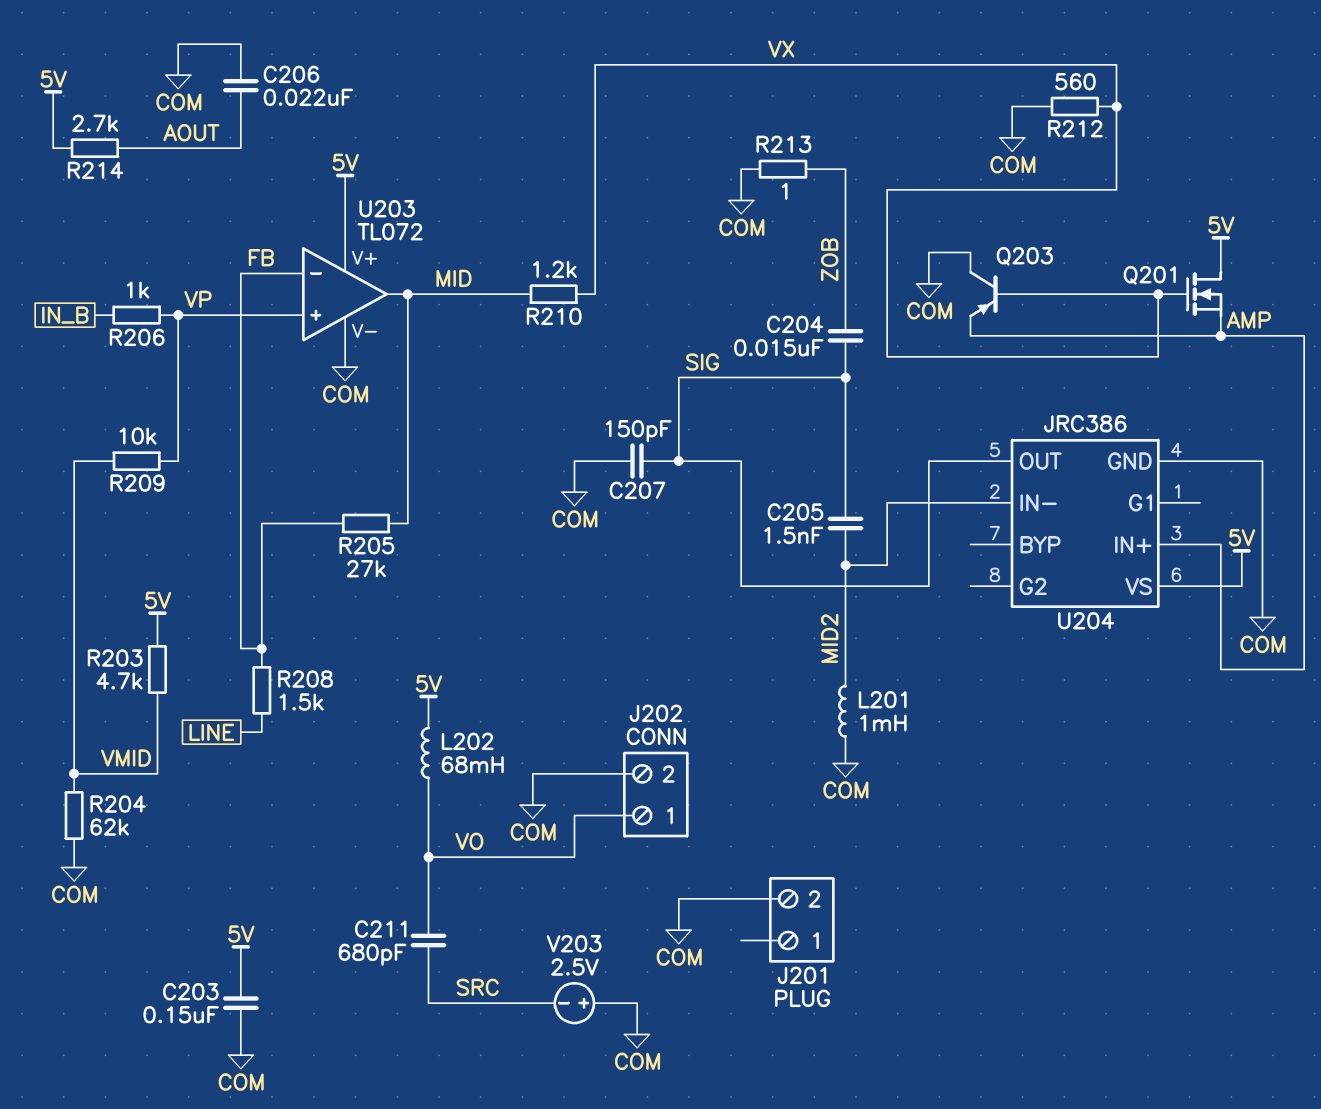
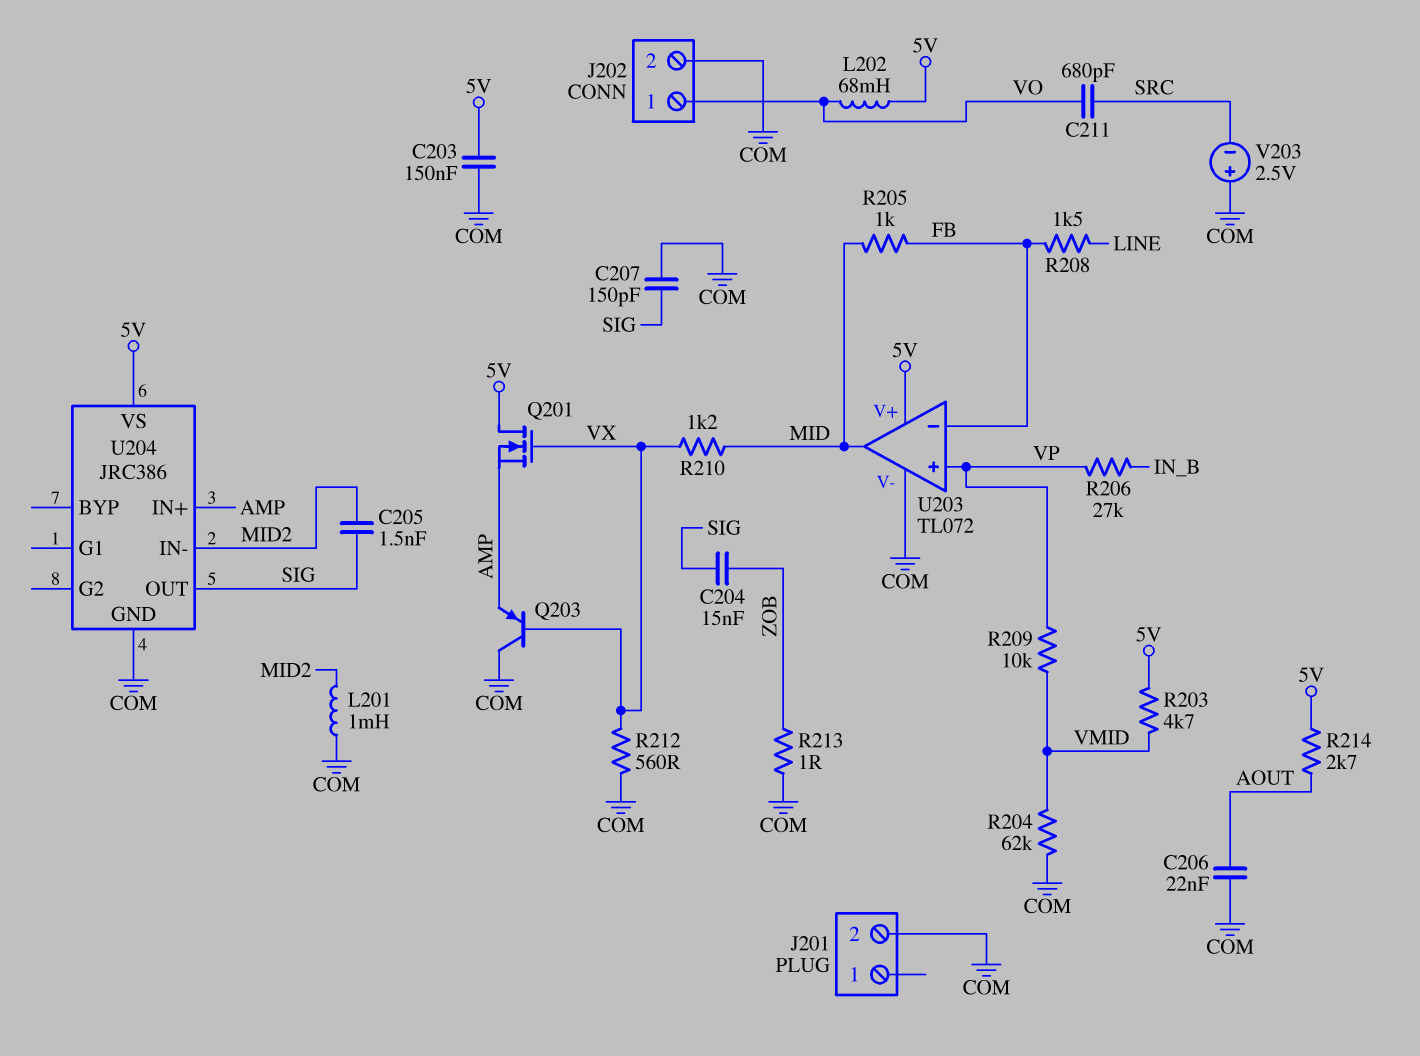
R205: 27k (FB, MID) -> 1k (FB, MID)
R206: 1k (IN_B, VP) -> 27k (IN_B, VP)

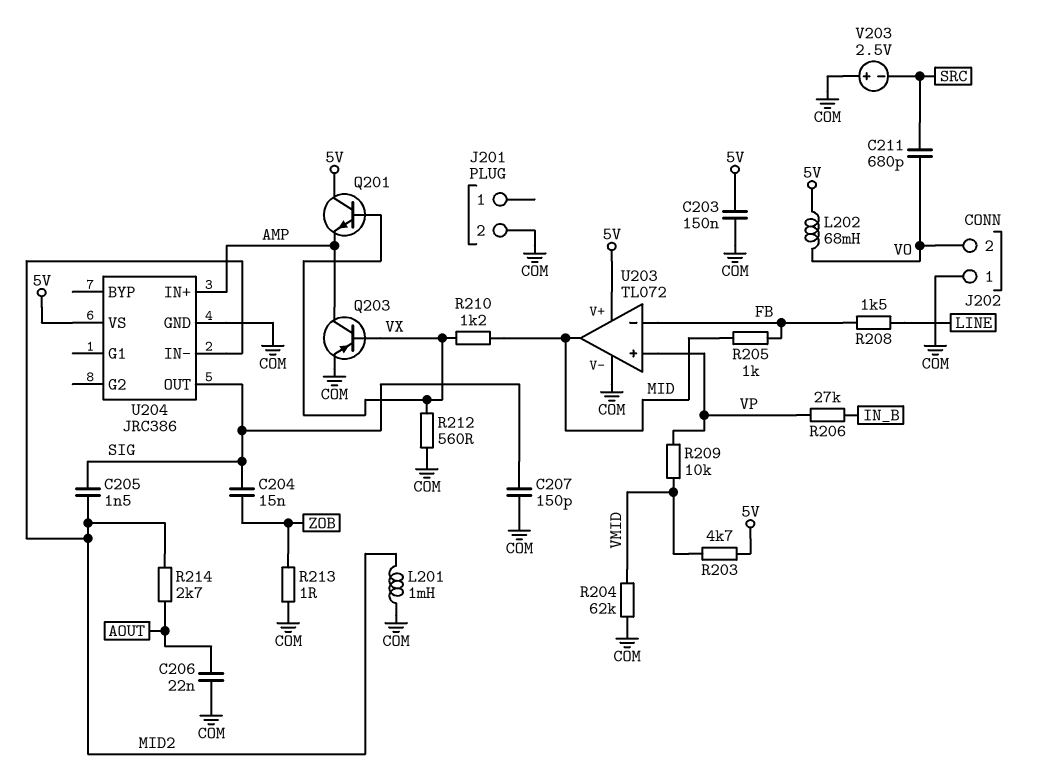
J202 pin 1: VO -> COM
J202 pin 2: COM -> VO
Q201: NMOS (G VX, D 5V, S AMP) -> NPN (B VX, C 5V, E AMP)
Q203: PNP (B VX, C COM, E AMP) -> PNP (B VX, C AMP, E COM)
R214: 2.7k (5V, AOUT) -> 2.7k (AOUT, MID2)

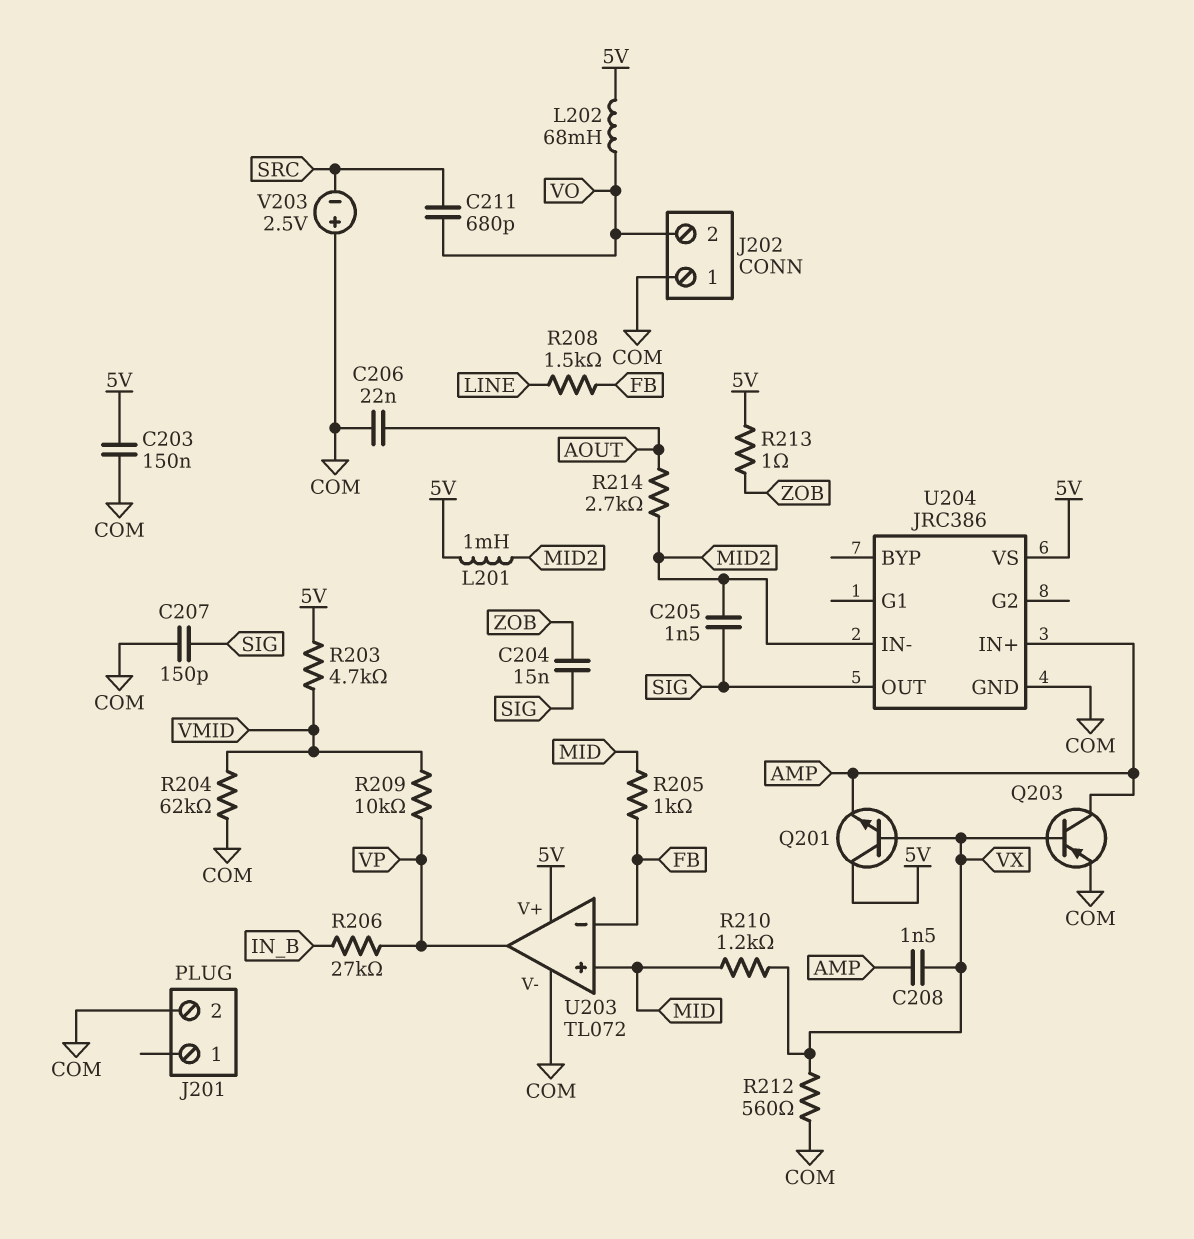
C208: none -> 1.5nF (AMP, VX)
L201: 1mH (COM, MID2) -> 1mH (5V, MID2)
R213: 1 (COM, ZOB) -> 1 (5V, ZOB)
U203 pin in+: VP -> MID
U203 pin out: MID -> VP

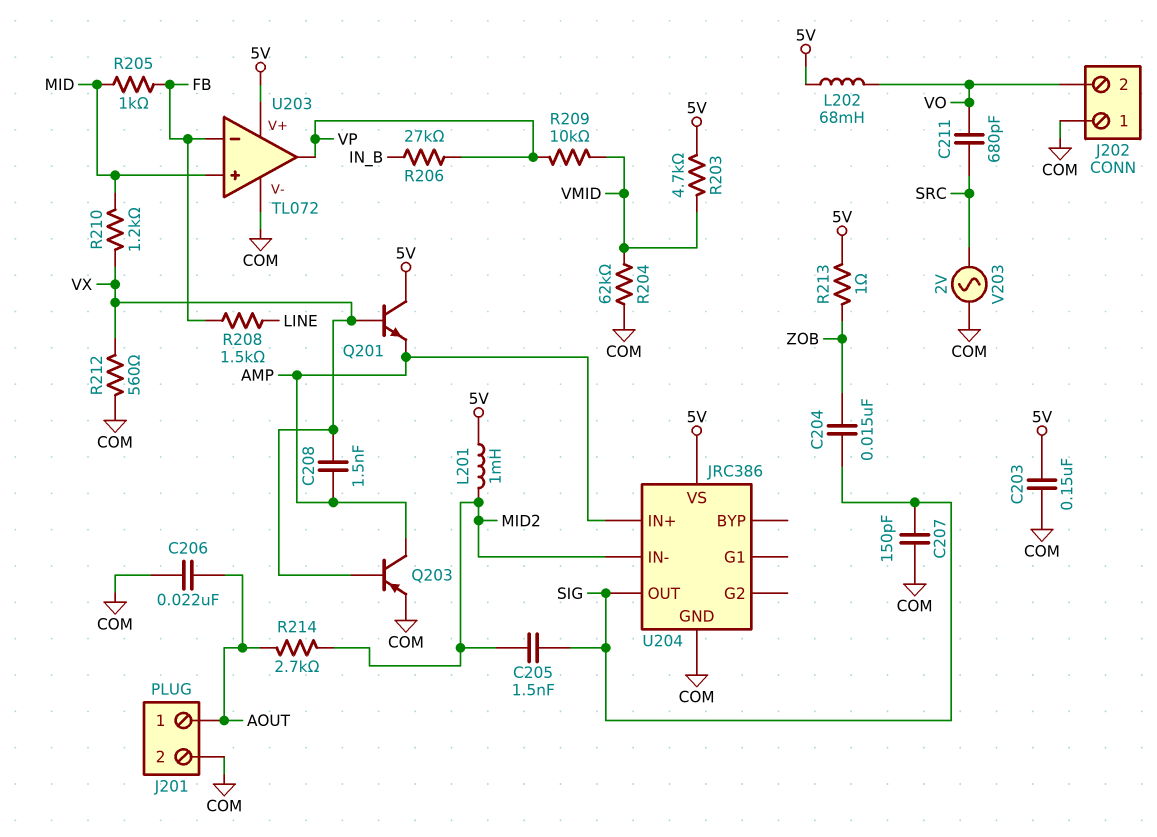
J201 pin 1: none -> AOUT
V203: 2.5V (plus COM, minus SRC) -> AC 2V (COM, SRC)

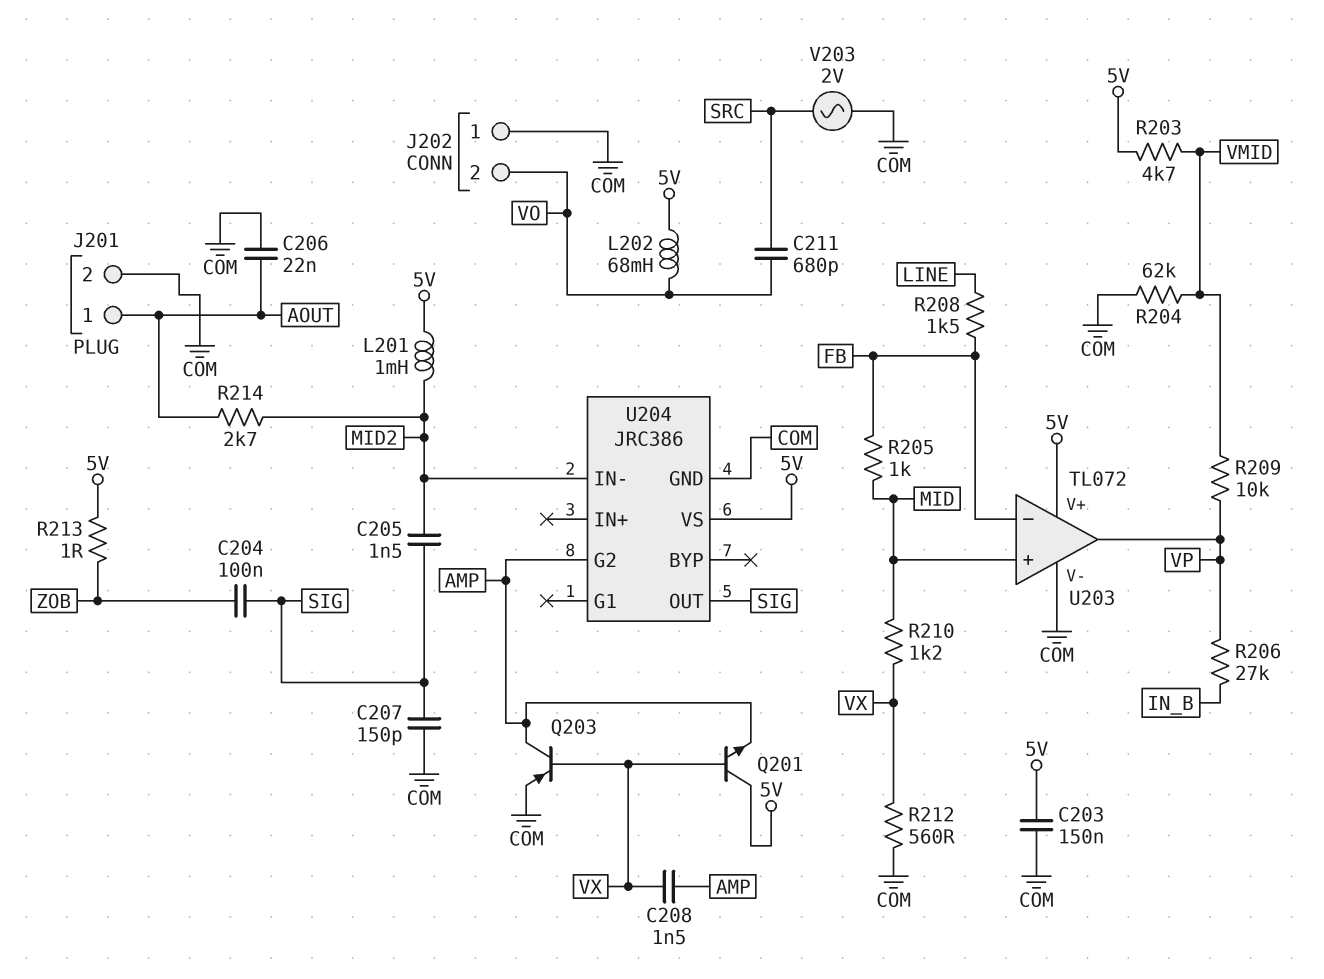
C204: 15nF (SIG, ZOB) -> 100nF (SIG, ZOB)
U204 pin G2: none -> AMP
U204 pin IN+: AMP -> none

